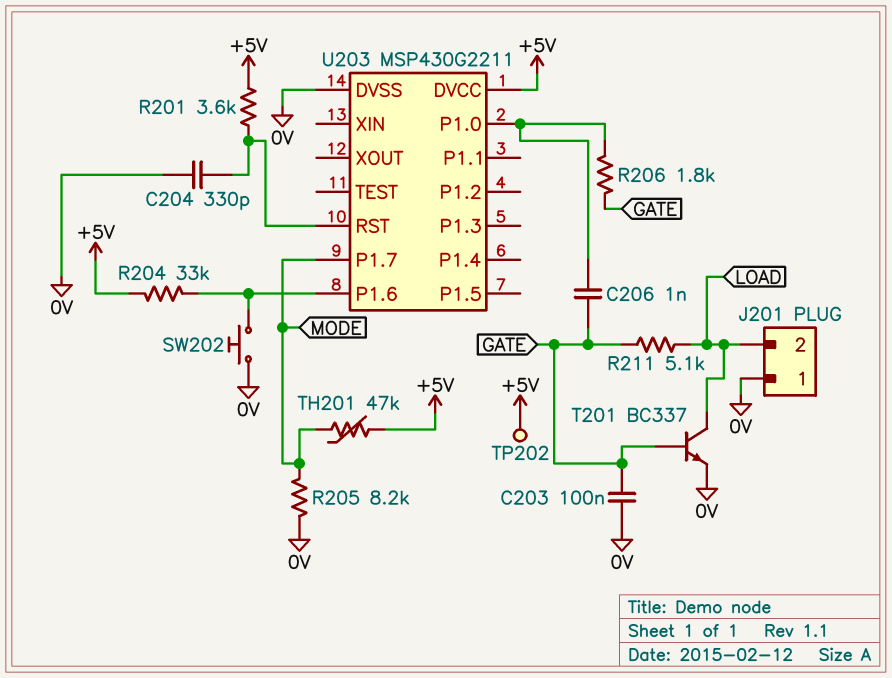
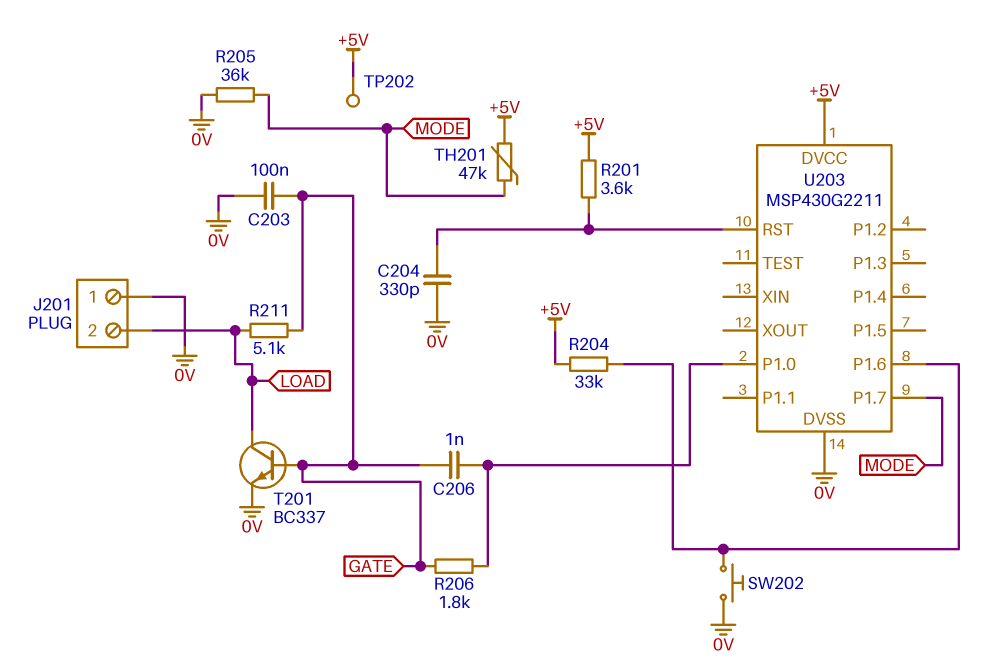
R205: 8.2k (0V, MODE) -> 36k (0V, MODE)

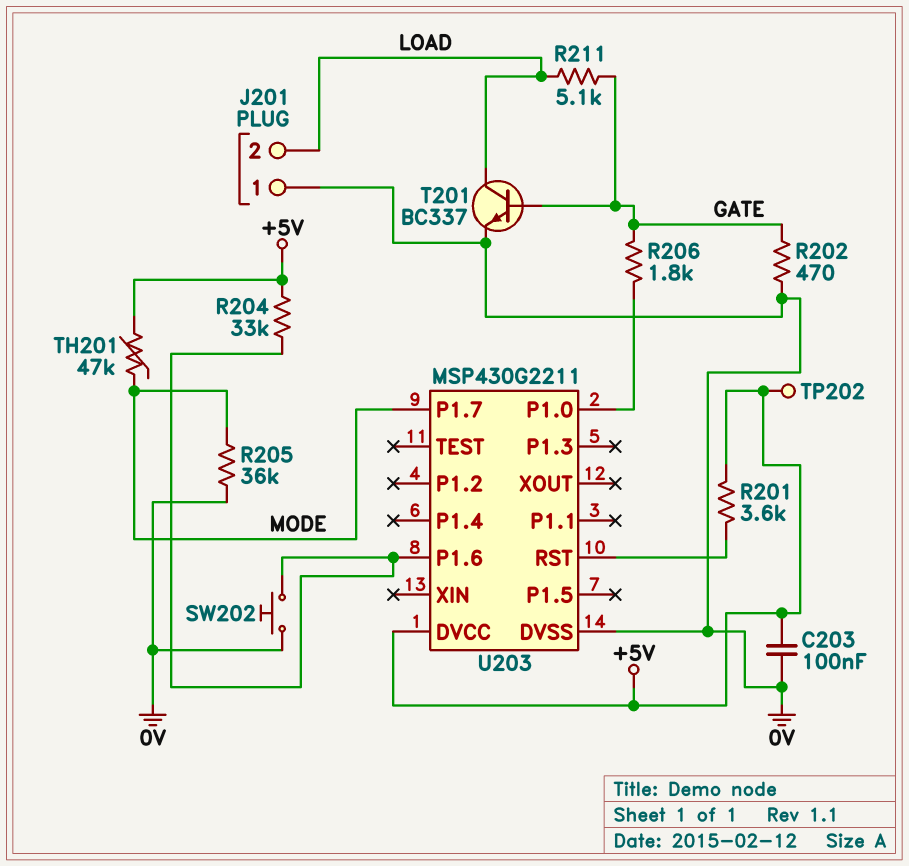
C203: 100nF (0V, GATE) -> 100nF (+5V, 0V)
C204: 330pF (0V, U203/RST) -> none
C206: 1nF (GATE, U203/P1.0) -> none
R202: none -> 470 (0V, GATE)

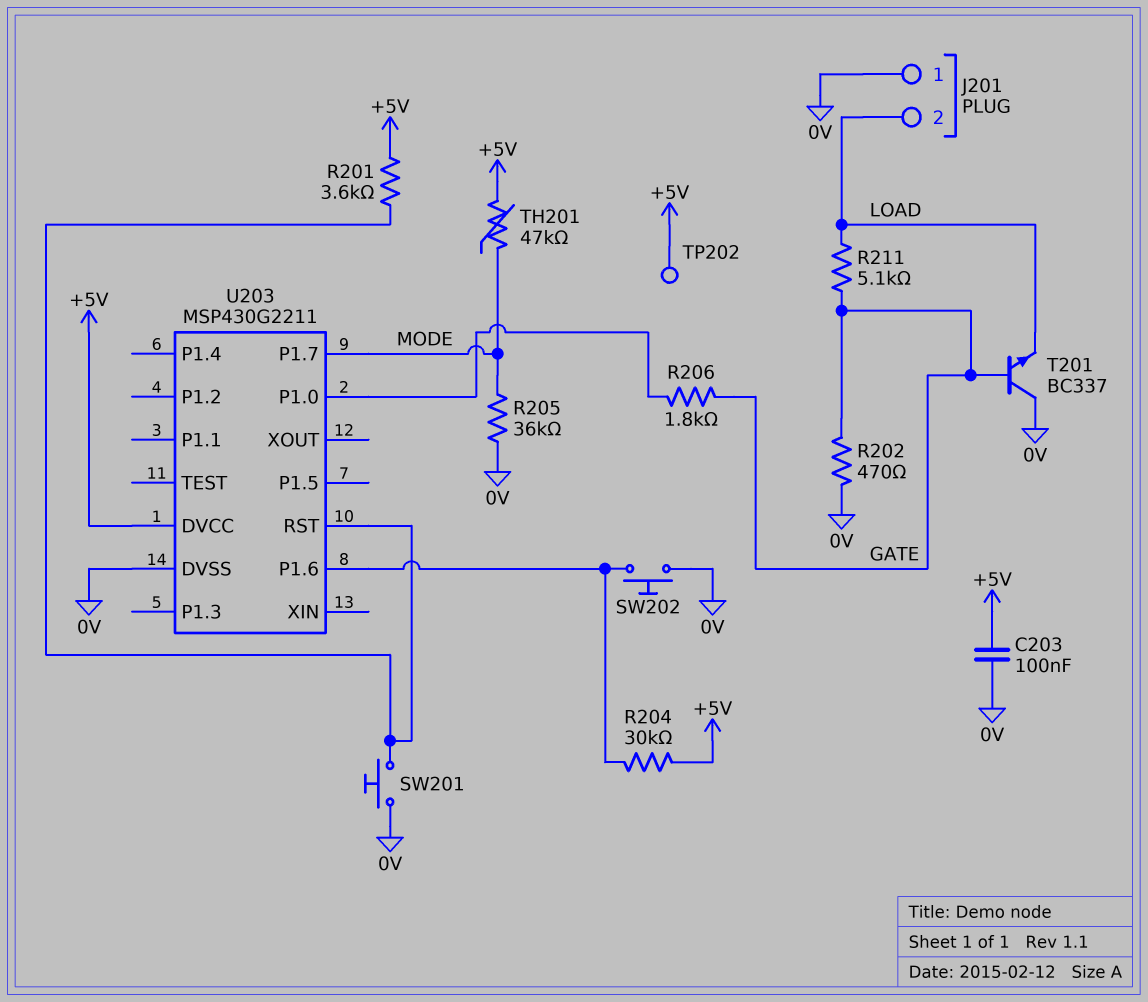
R204: 33k (+5V, U203/P1.6) -> 30k (+5V, U203/P1.6)
SW201: none -> button (0V, U203/RST)
T201: NPN BC337 (B GATE, C LOAD, E 0V) -> NPN BC337 (B GATE, C 0V, E LOAD)

